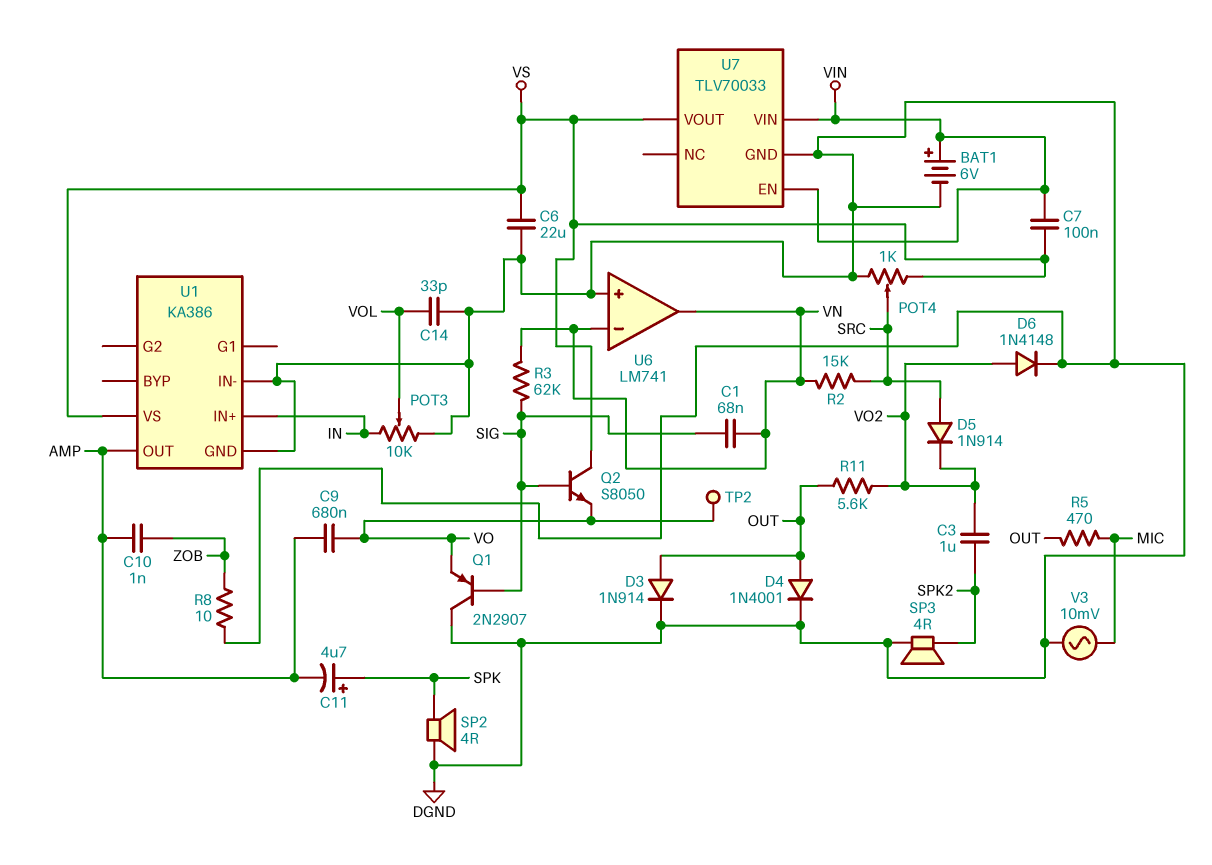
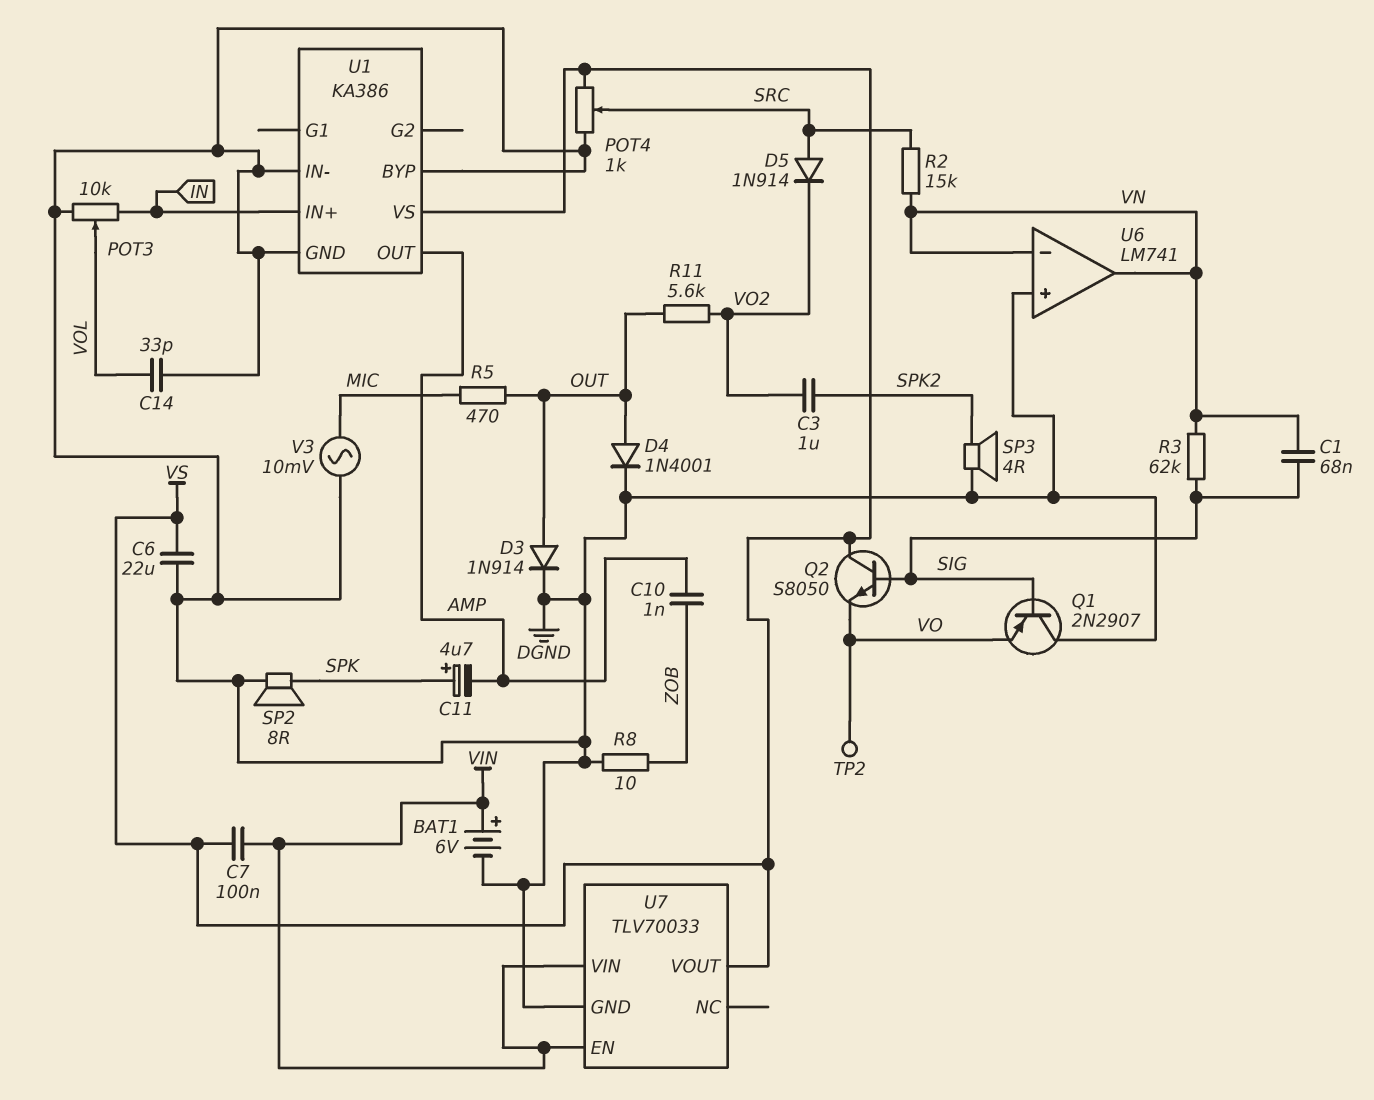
C9: 680nF (AMP, VO) -> none
D6: diode 1N4148 (A VO2, K DGND) -> none
SP2: speaker 4R (DGND, SPK) -> speaker 8R (DGND, SPK)
U1 pin BYP: none -> DGND

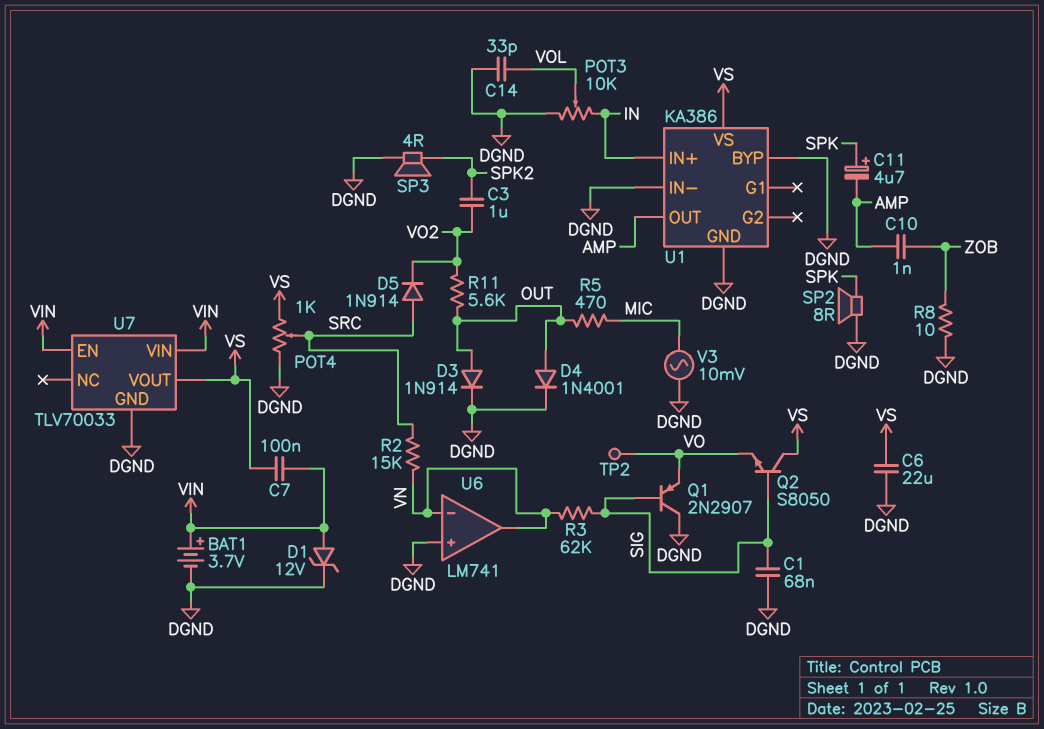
BAT1: 6V (plus VIN, minus DGND) -> 3.7V (plus VIN, minus DGND)
C1: 68nF (SIG, VN) -> 68nF (DGND, SIG)
D1: none -> zener 12V (A VIN, K DGND)

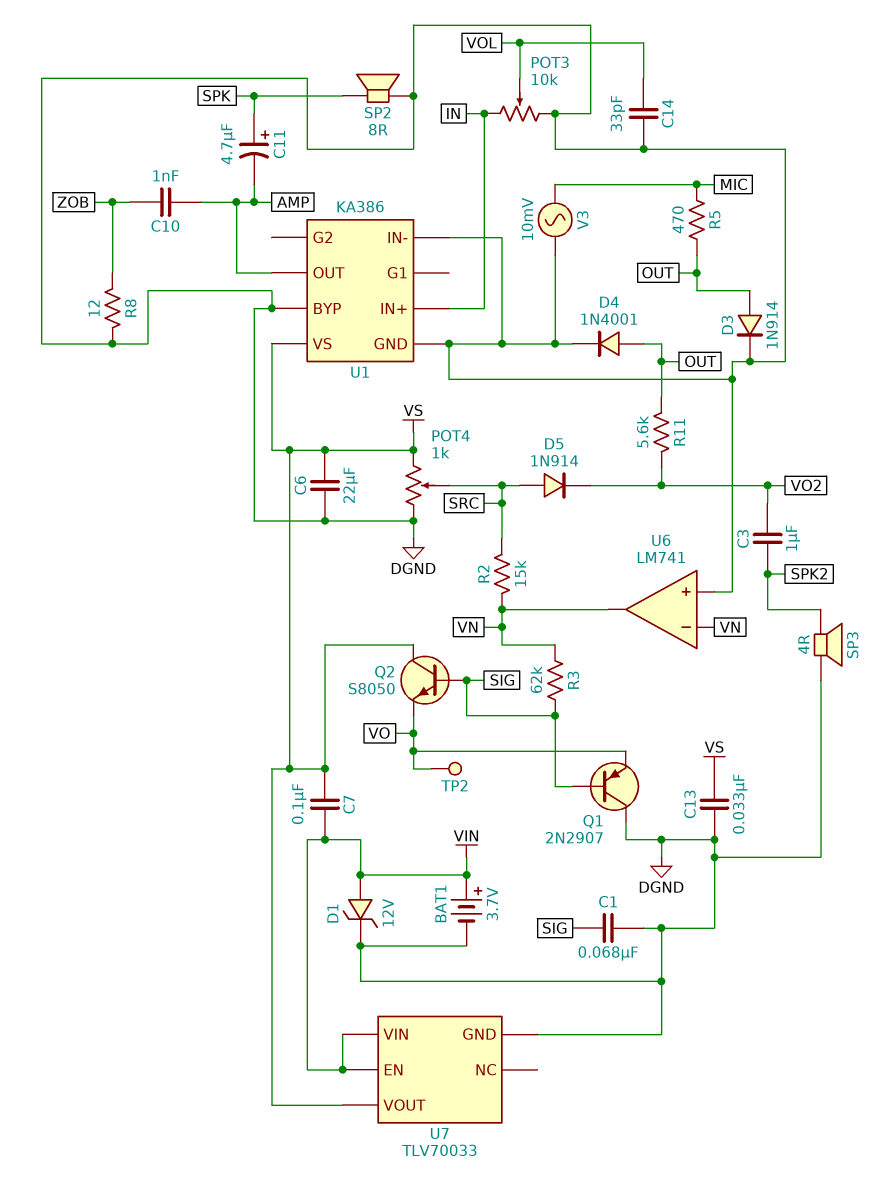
C13: none -> 33nF (DGND, VS)
R8: 10 (DGND, ZOB) -> 12 (DGND, ZOB)

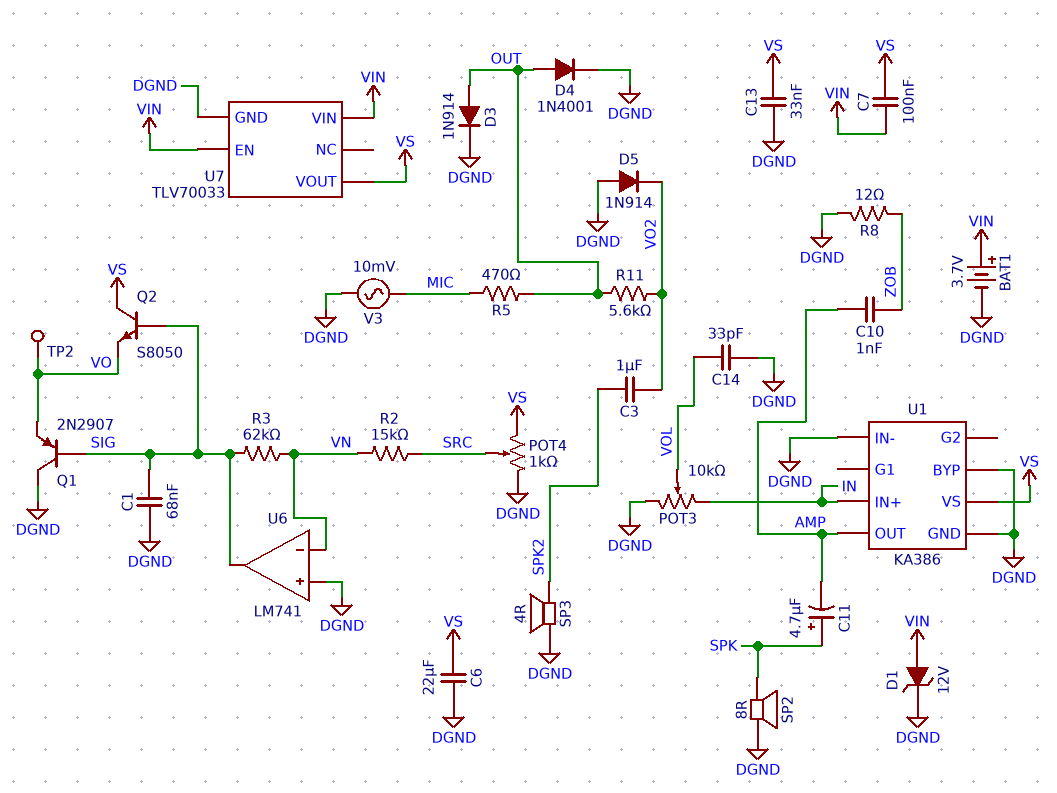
D5: diode 1N914 (A SRC, K VO2) -> diode 1N914 (A DGND, K VO2)
U6 pin out: VN -> SIG

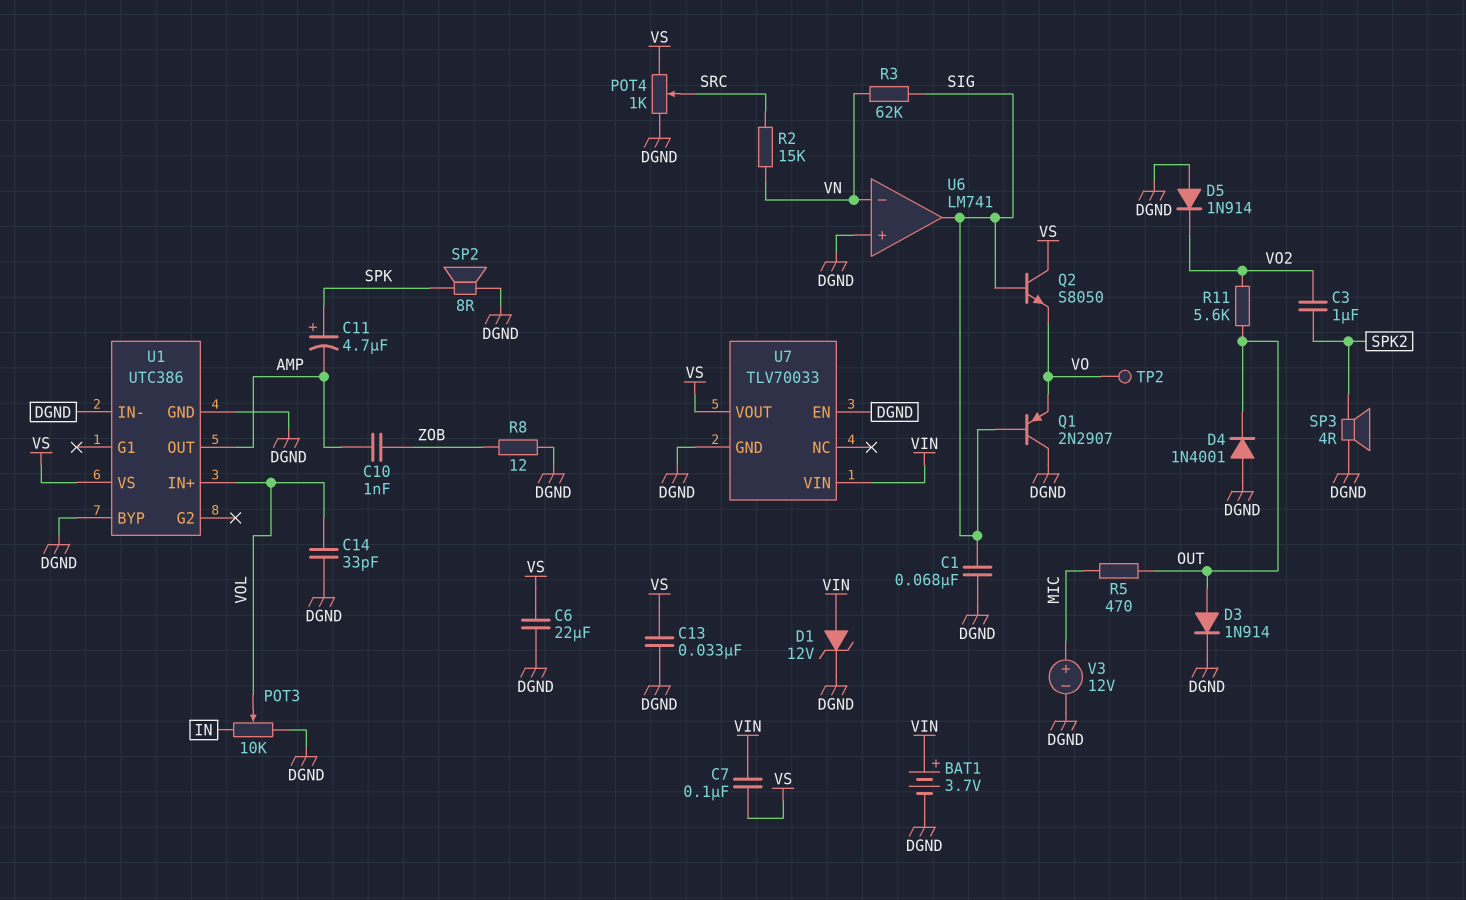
D4: diode 1N4001 (A OUT, K DGND) -> diode 1N4001 (A DGND, K OUT)
U1: KA386 -> UTC386
U1 pin IN+: IN -> VOL
U7 pin EN: VIN -> DGND
V3: AC 10mV (DGND, MIC) -> 12V (plus MIC, minus DGND)

